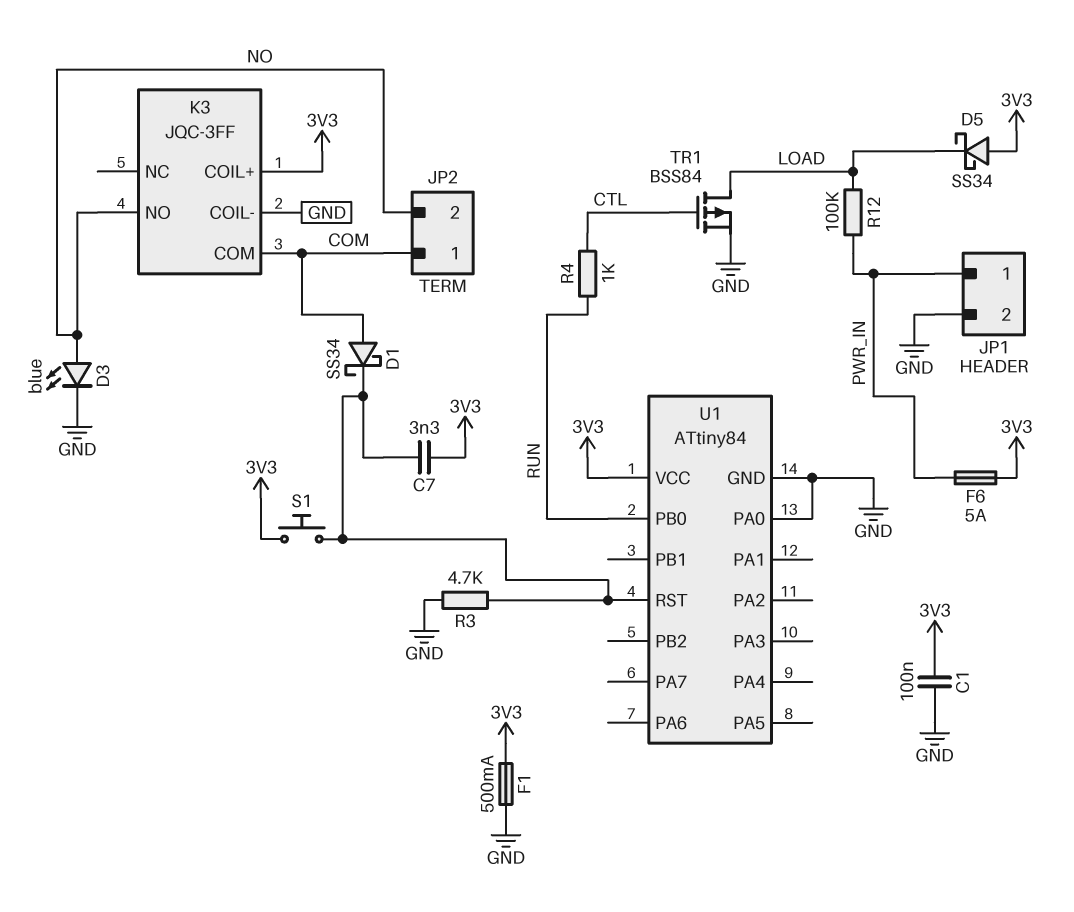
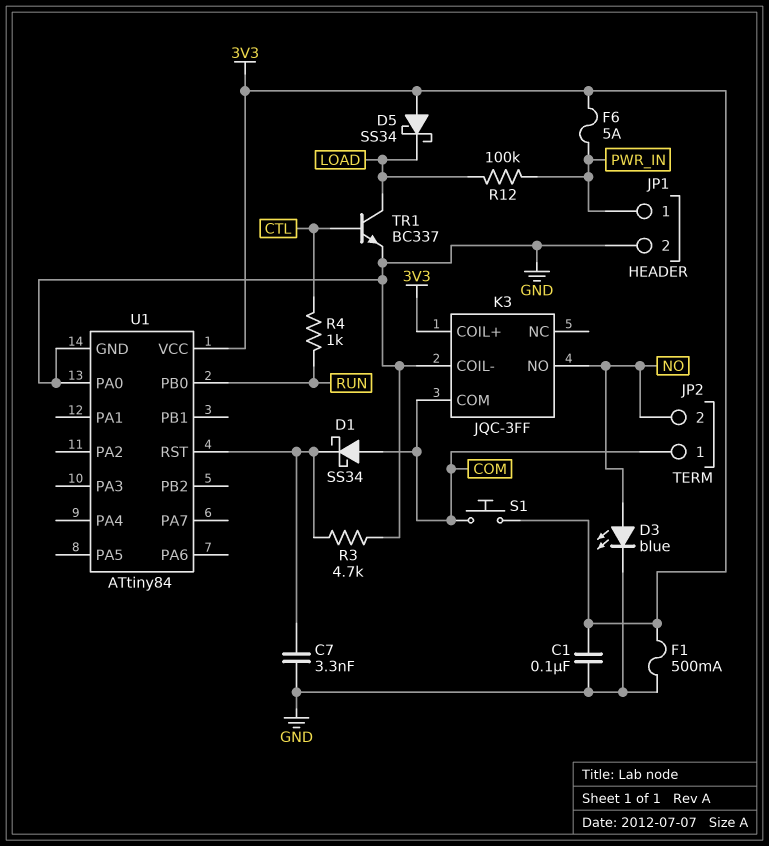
C7: 3.3nF (3V3, U1/RST) -> 3.3nF (GND, U1/RST)
S1: button (3V3, U1/RST) -> button (3V3, COM)
TR1: PMOS BSS84 (G CTL, D LOAD, S GND) -> NPN BC337 (B CTL, C LOAD, E GND)

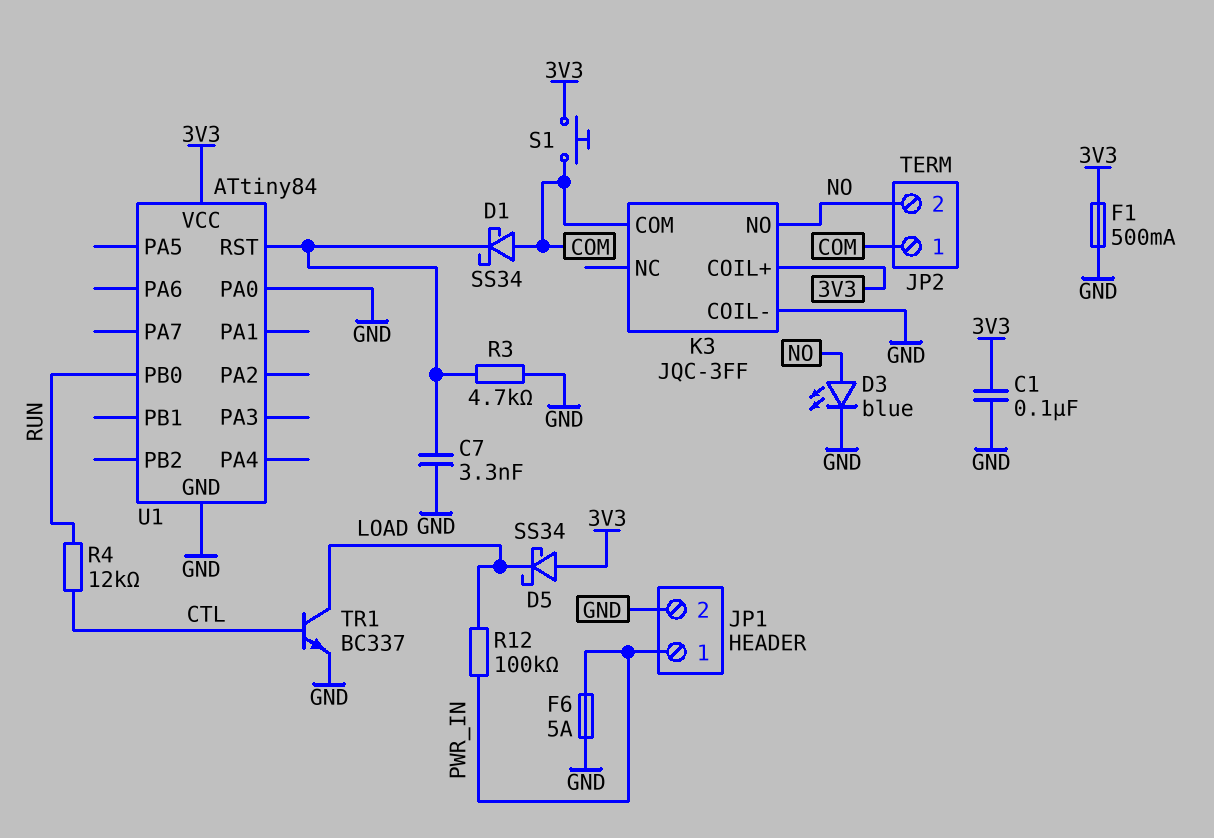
F6: 5A (3V3, PWR_IN) -> 5A (GND, PWR_IN)
R4: 1k (CTL, RUN) -> 12k (CTL, RUN)

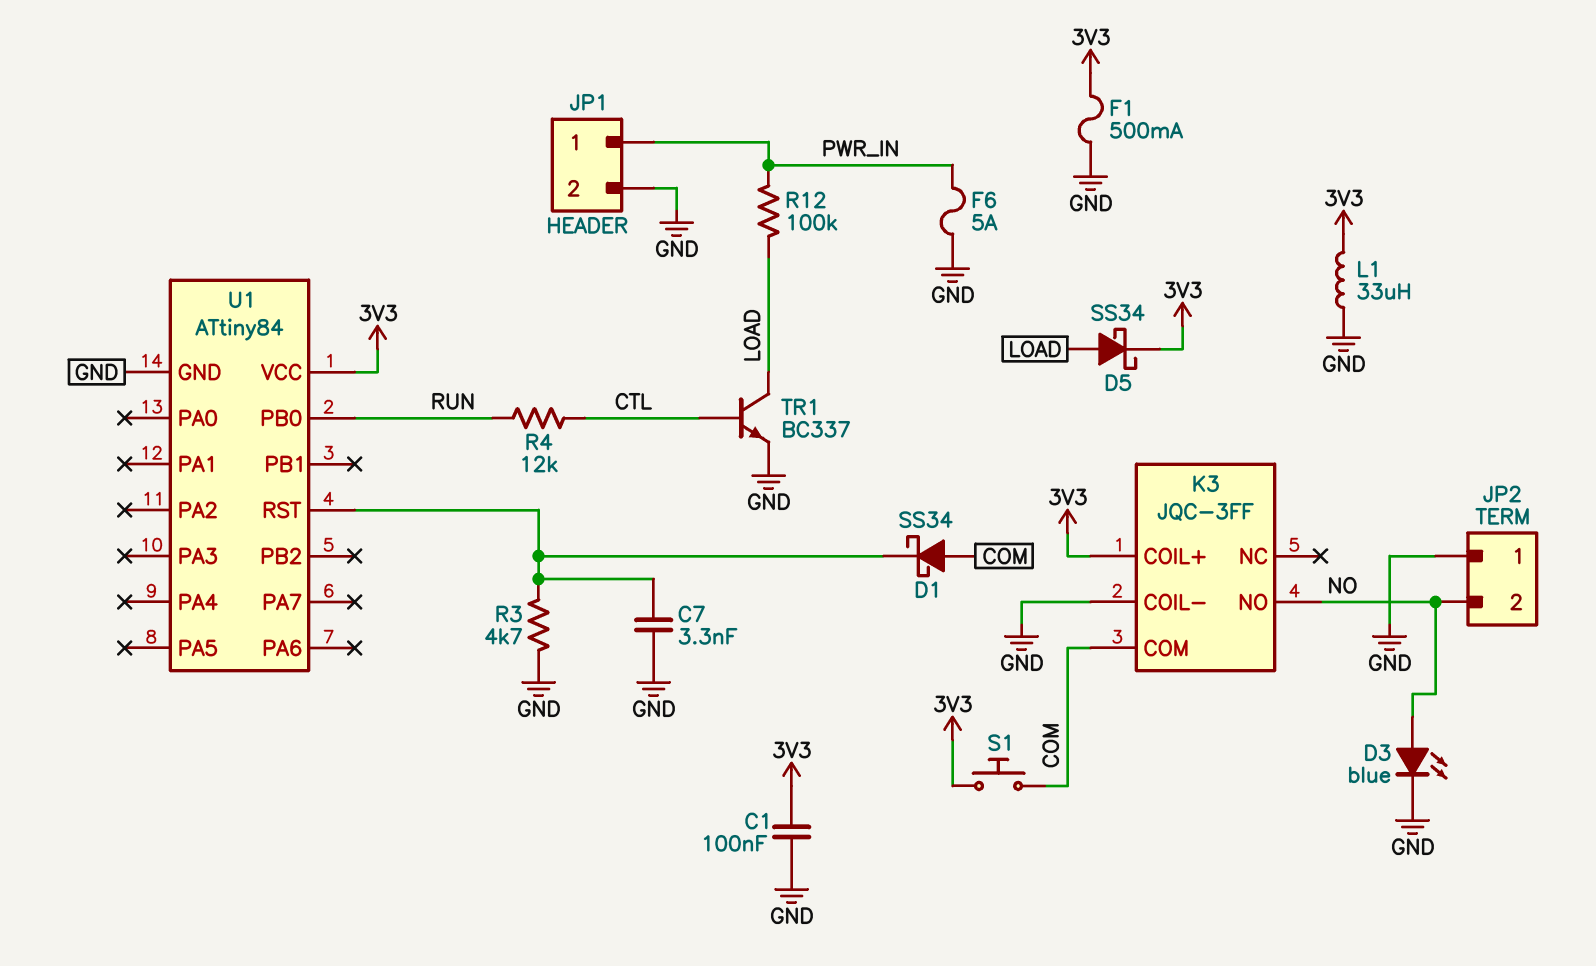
D5: schottky SS34 (A 3V3, K LOAD) -> schottky SS34 (A LOAD, K 3V3)
JP2 pin 1: COM -> GND
L1: none -> 33uH (3V3, GND)
U1 pin PA0: GND -> none

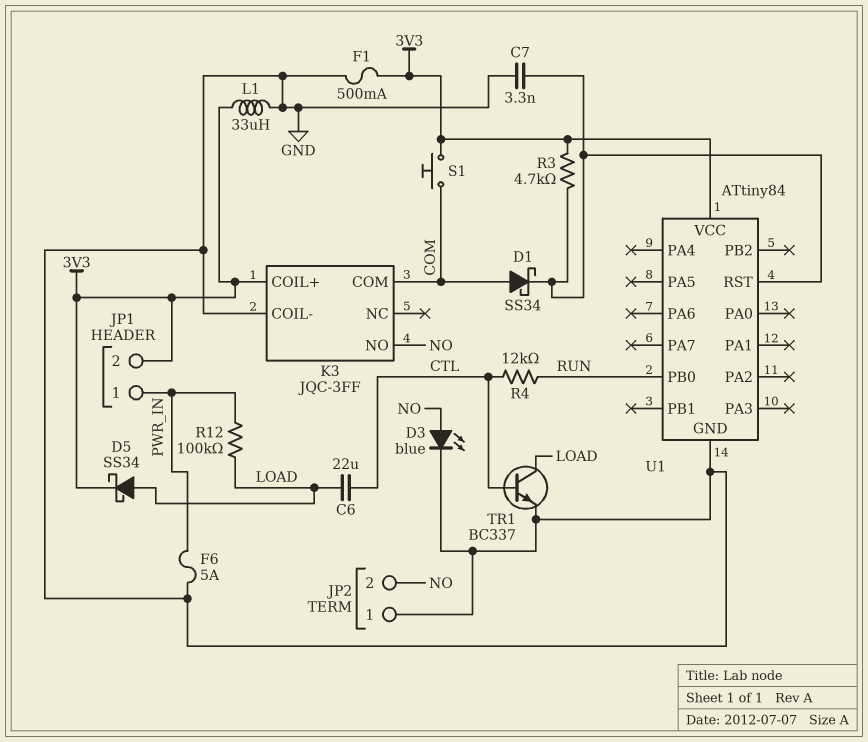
C1: 100nF (3V3, GND) -> none
C6: none -> 22uF (CTL, LOAD)
JP1 pin 2: GND -> 3V3
R3: 4.7k (GND, U1/RST) -> 4.7k (3V3, U1/RST)

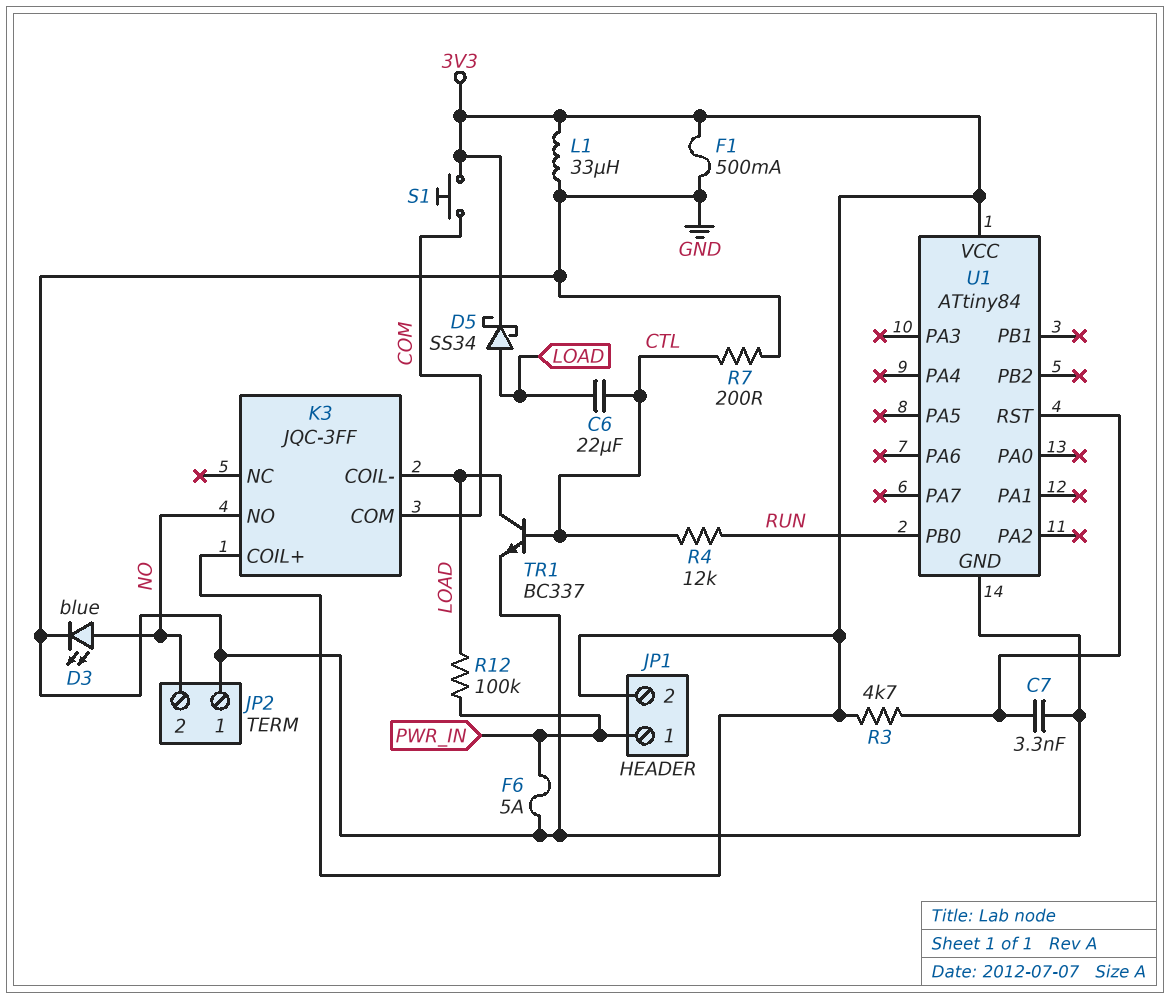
D1: schottky SS34 (A COM, K U1/RST) -> none
K3 pin COIL-: GND -> LOAD
R7: none -> 200 (CTL, GND)

